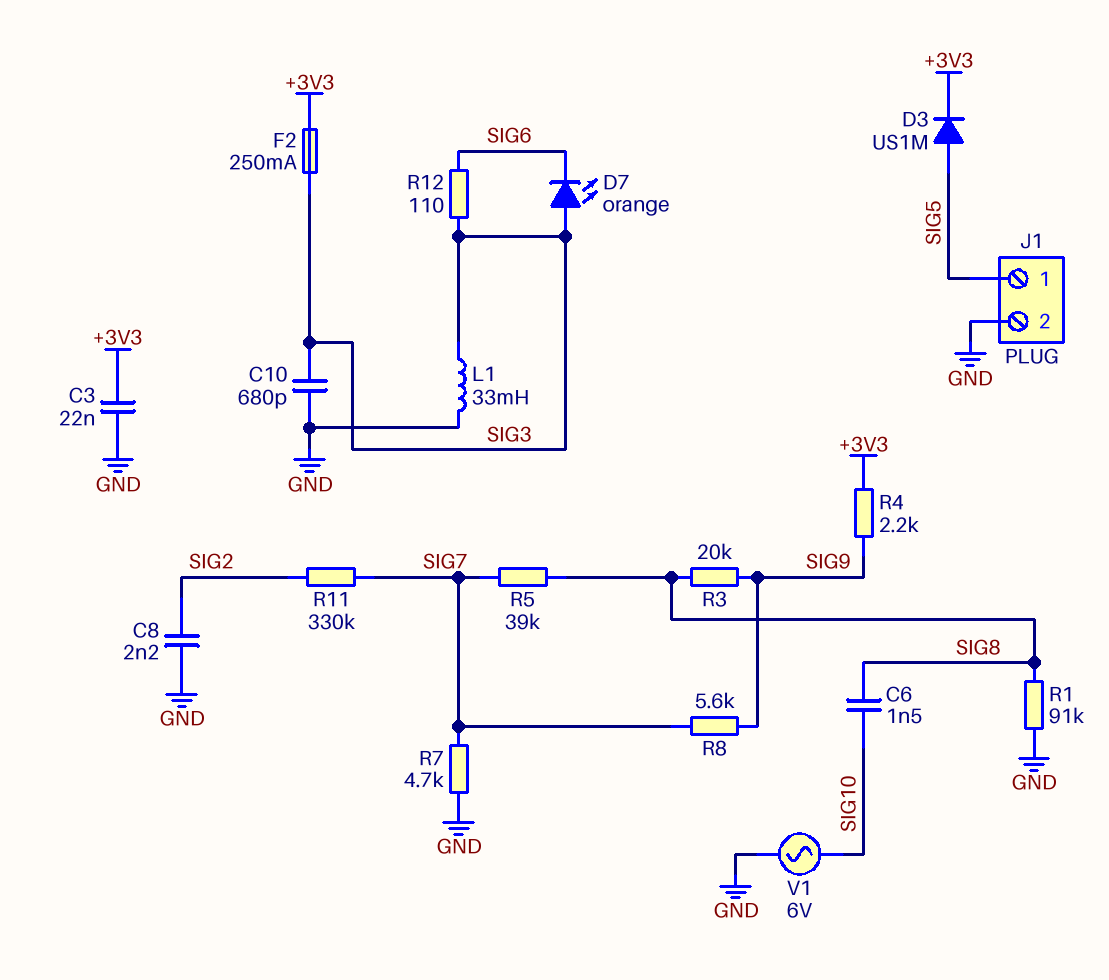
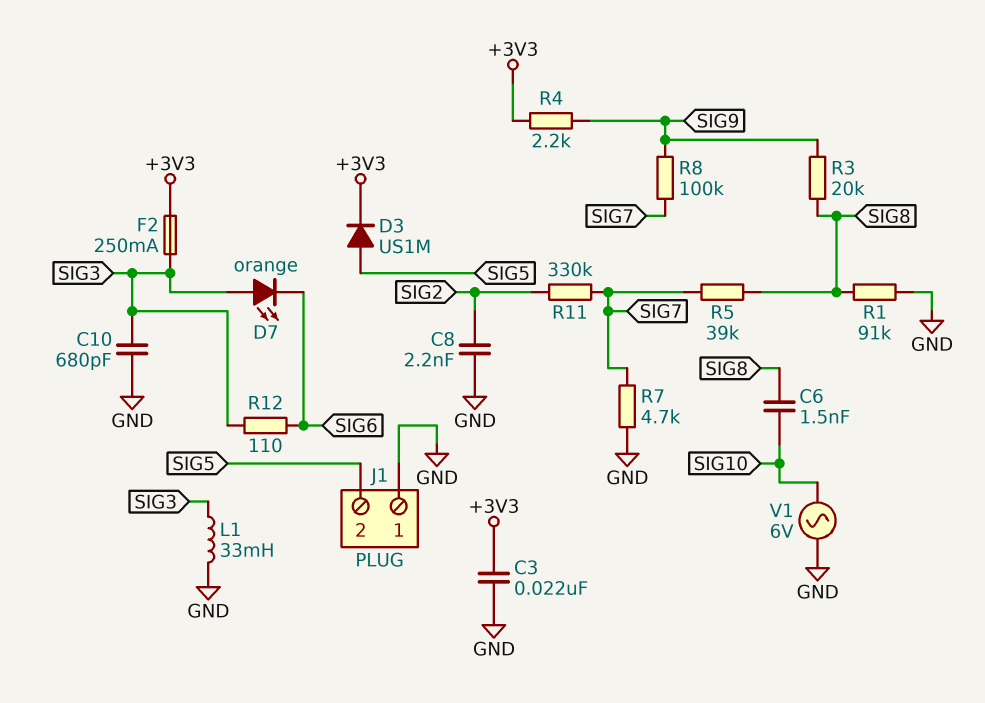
J1 pin 1: SIG5 -> GND
J1 pin 2: GND -> SIG5
R8: 5.6k (SIG7, SIG9) -> 100k (SIG7, SIG9)

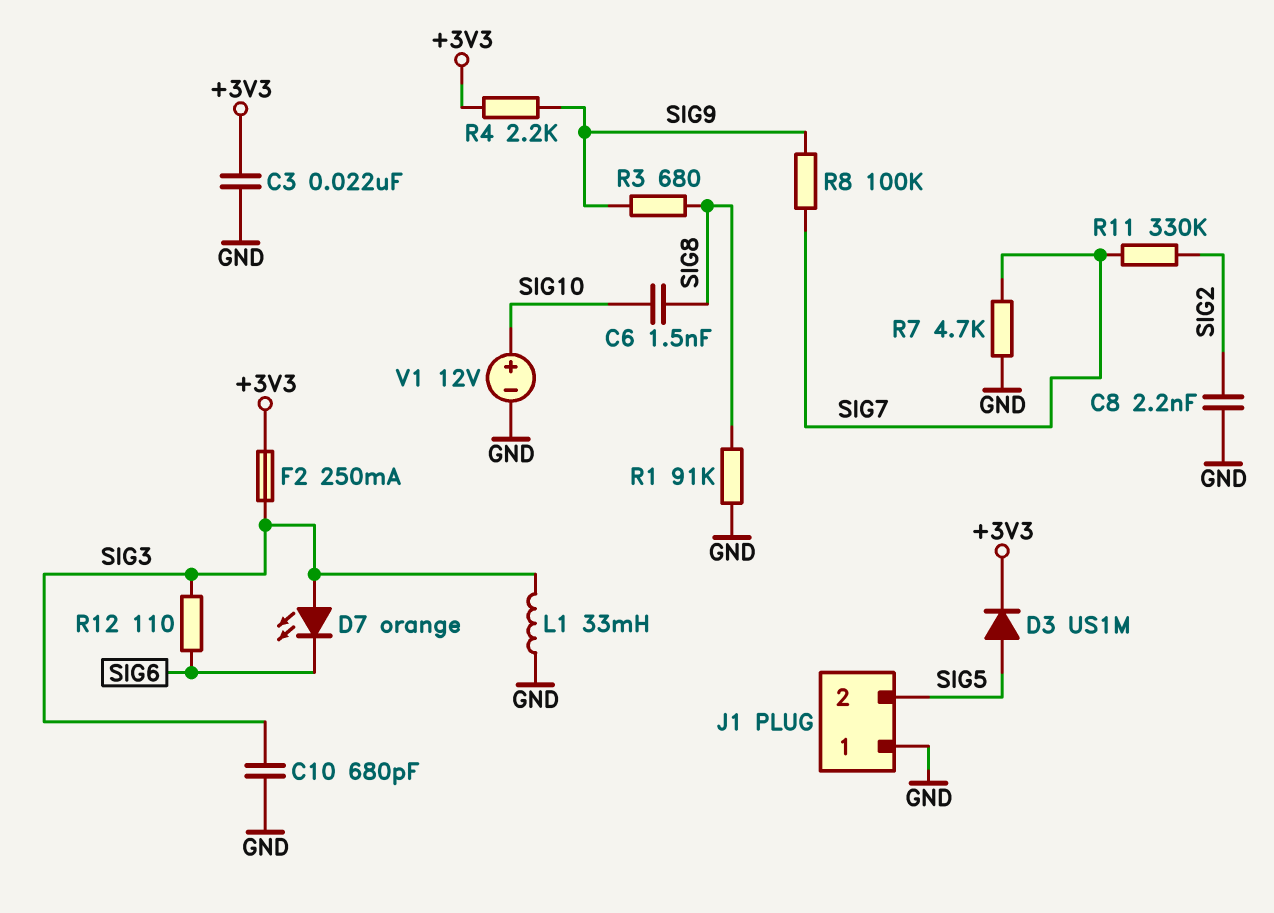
R3: 20k (SIG8, SIG9) -> 680 (SIG8, SIG9)
R5: 39k (SIG7, SIG8) -> none
V1: AC 6V (GND, SIG10) -> 12V (plus SIG10, minus GND)

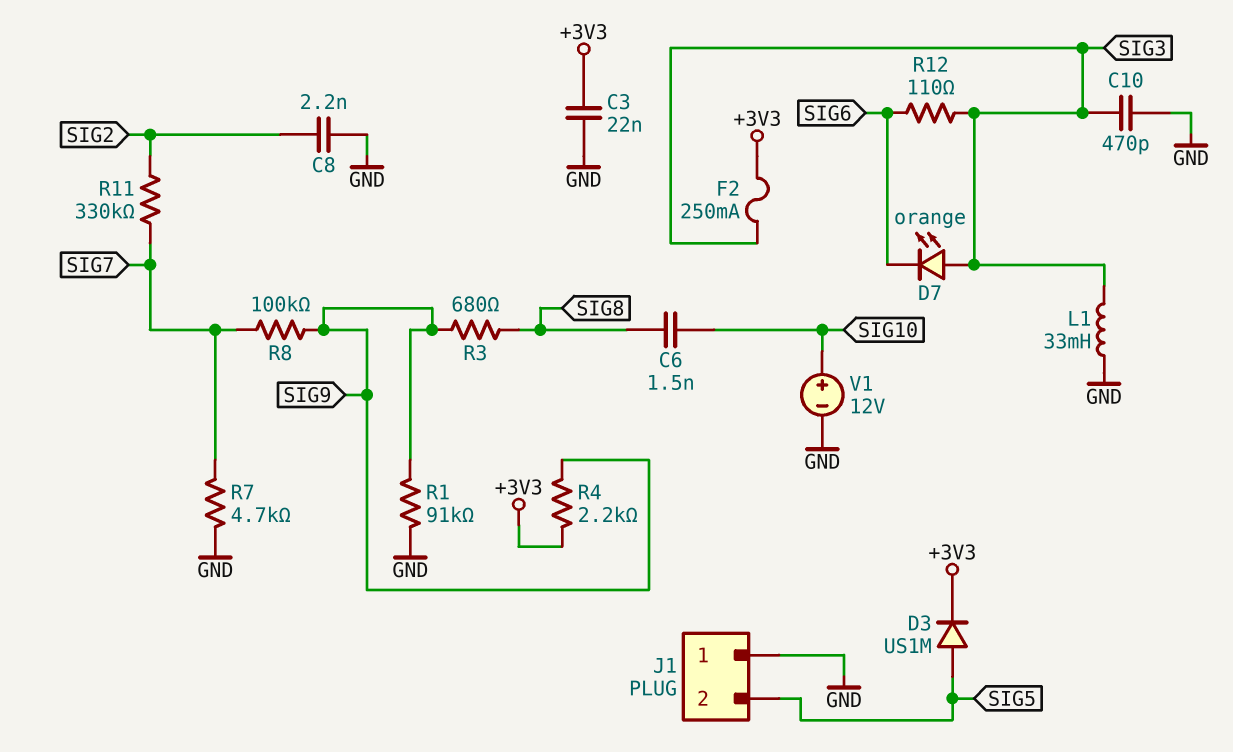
C10: 680pF (GND, SIG3) -> 470pF (GND, SIG3)
R1: 91k (GND, SIG8) -> 91k (GND, SIG9)

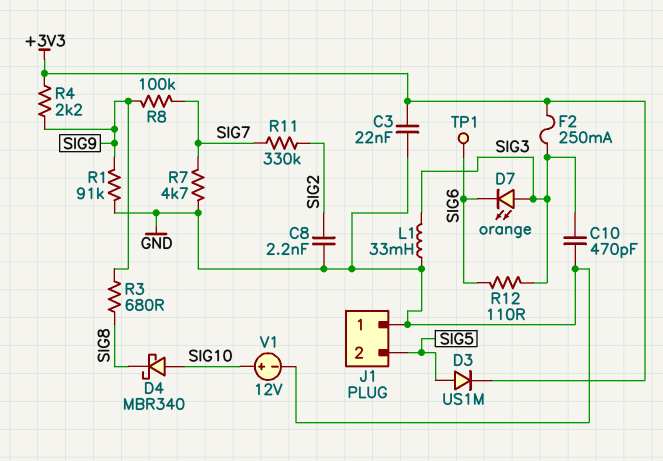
C6: 1.5nF (SIG8, SIG10) -> none
D4: none -> schottky MBR340 (A SIG10, K SIG8)
TP1: none -> test point (SIG6)

